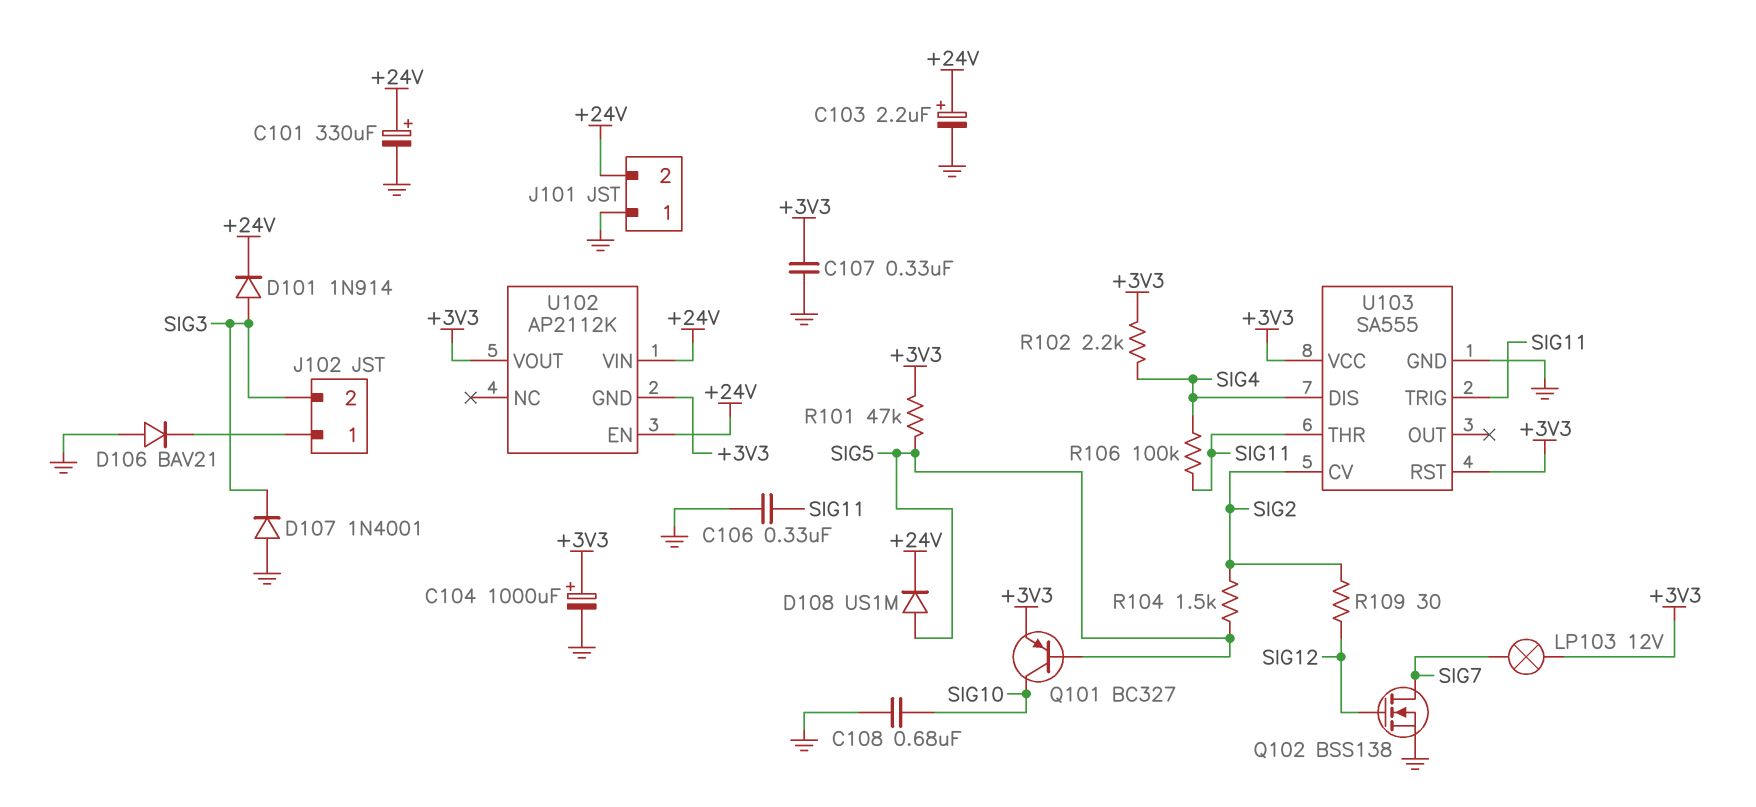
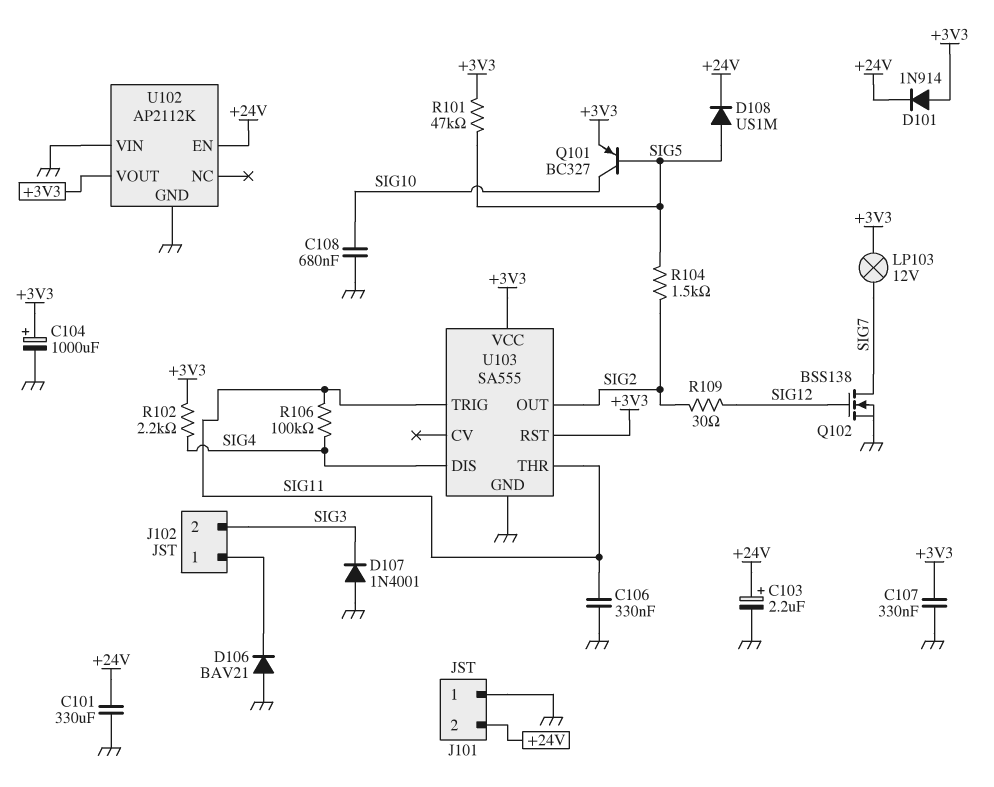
C101: 330uF (plus +24V, minus GND) -> 330uF (+24V, GND)
D101: diode 1N914 (A SIG3, K +24V) -> diode 1N914 (A +3V3, K +24V)
U102 pin GND: +3V3 -> GND
U102 pin VIN: +24V -> GND
U103 pin CV: SIG2 -> none
U103 pin OUT: none -> SIG2

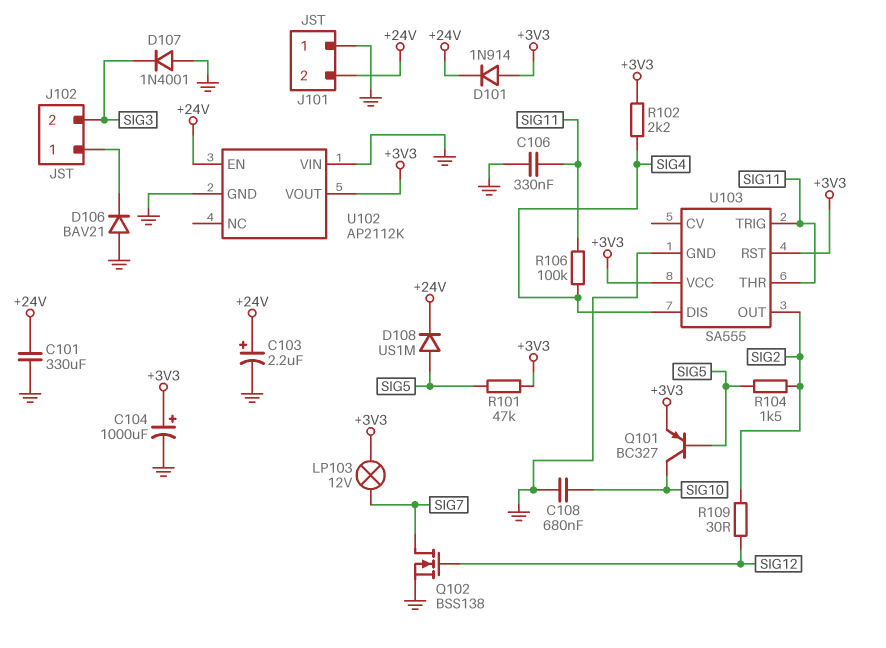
C107: 330nF (+3V3, GND) -> none

